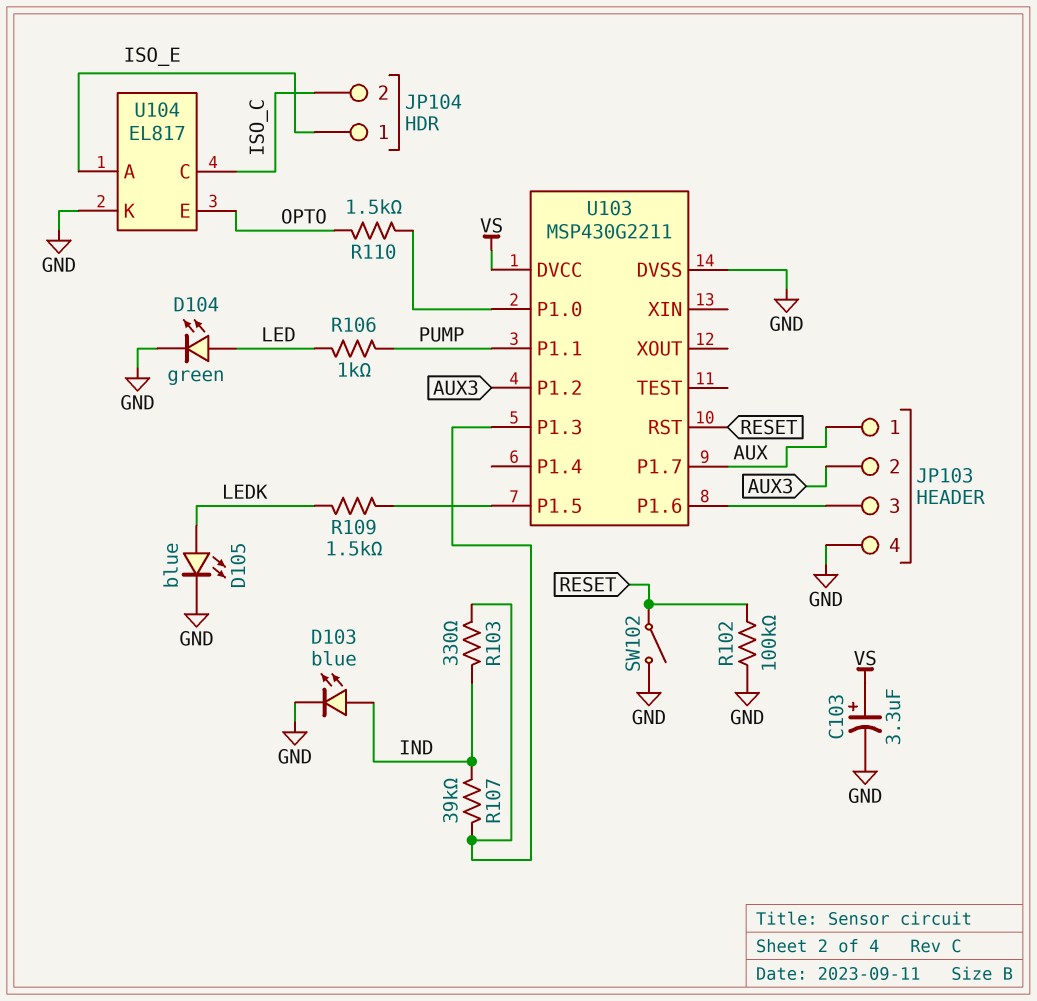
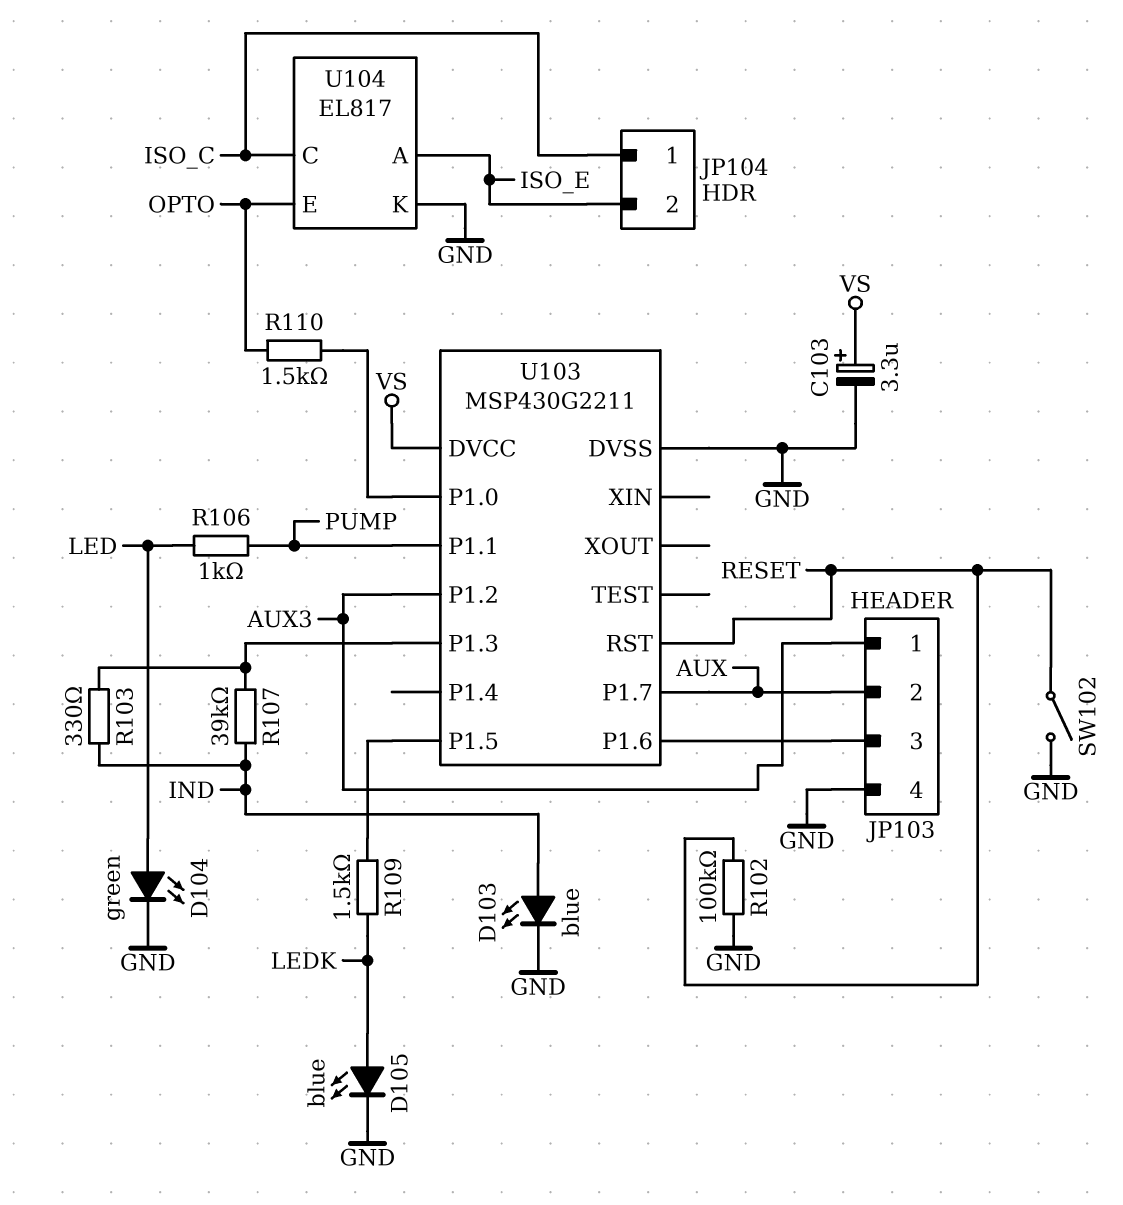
JP103 pin 1: AUX -> AUX3
JP103 pin 2: AUX3 -> AUX
JP104 pin 1: ISO_E -> ISO_C
JP104 pin 2: ISO_C -> ISO_E

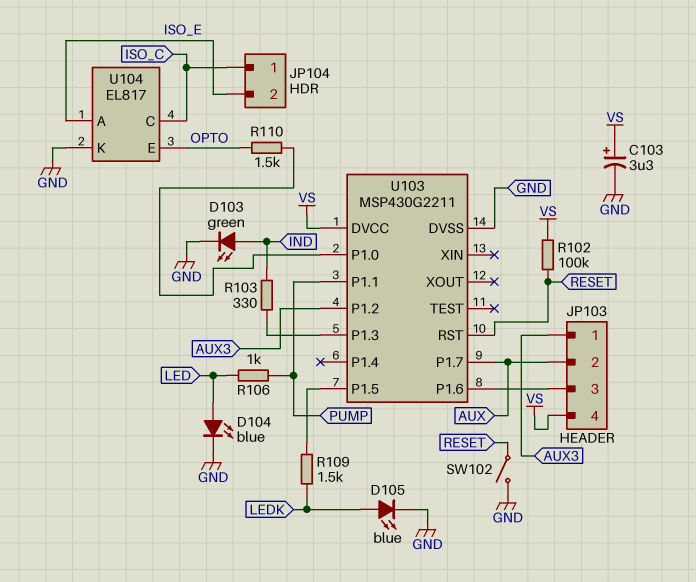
D103: LED blue (A IND, K GND) -> LED green (A IND, K GND)
D104: LED green (A LED, K GND) -> LED blue (A LED, K GND)
JP103 pin 4: GND -> VS
R102: 100k (GND, RESET) -> 100k (RESET, VS)
R107: 39k (IND, U103/P1.3) -> none

